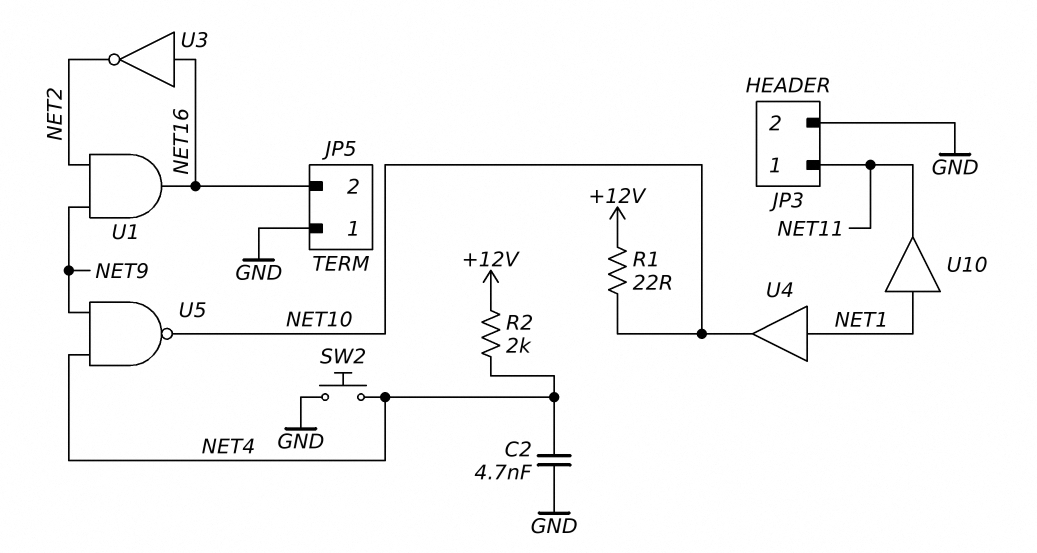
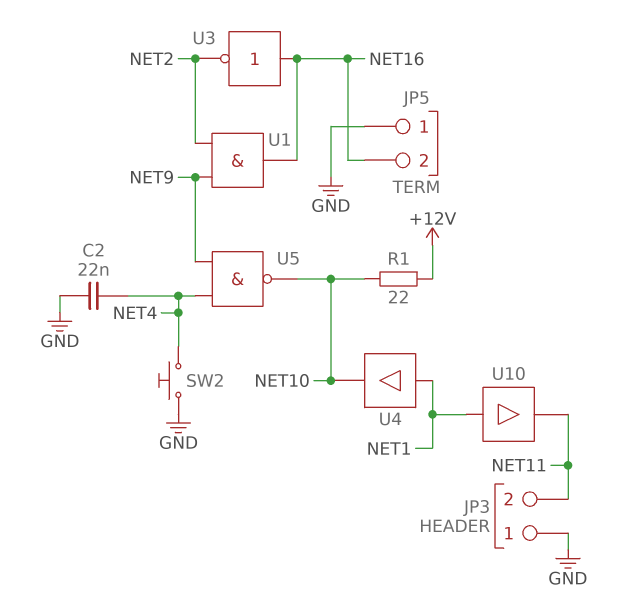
C2: 4.7nF (GND, NET4) -> 22nF (GND, NET4)
JP3 pin 1: NET11 -> GND
JP3 pin 2: GND -> NET11
R2: 2k (+12V, NET4) -> none

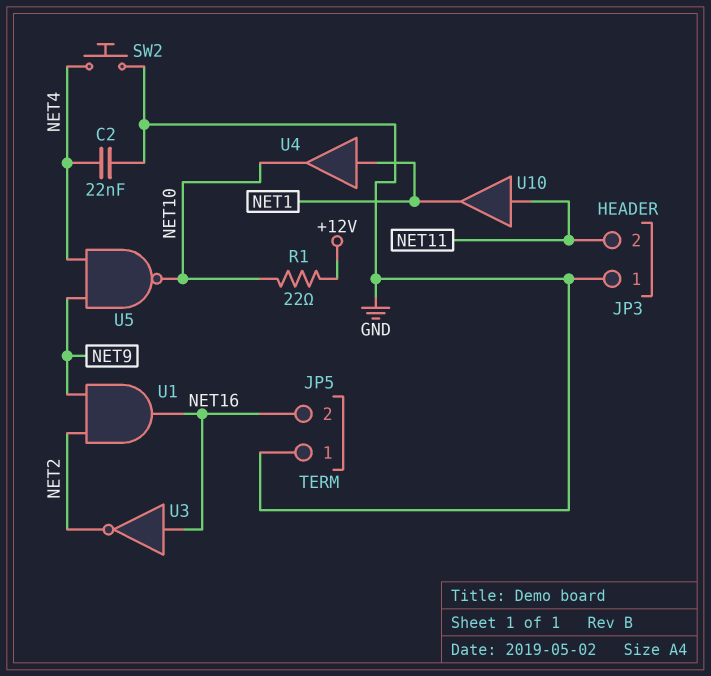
U10: buffer (in NET1, out NET11) -> buffer (in NET11, out NET1)

